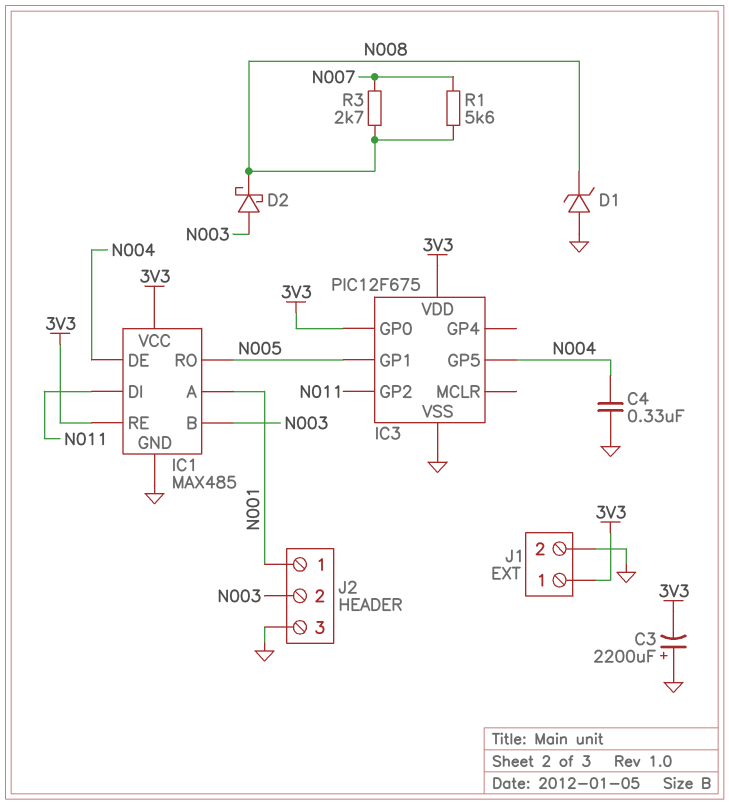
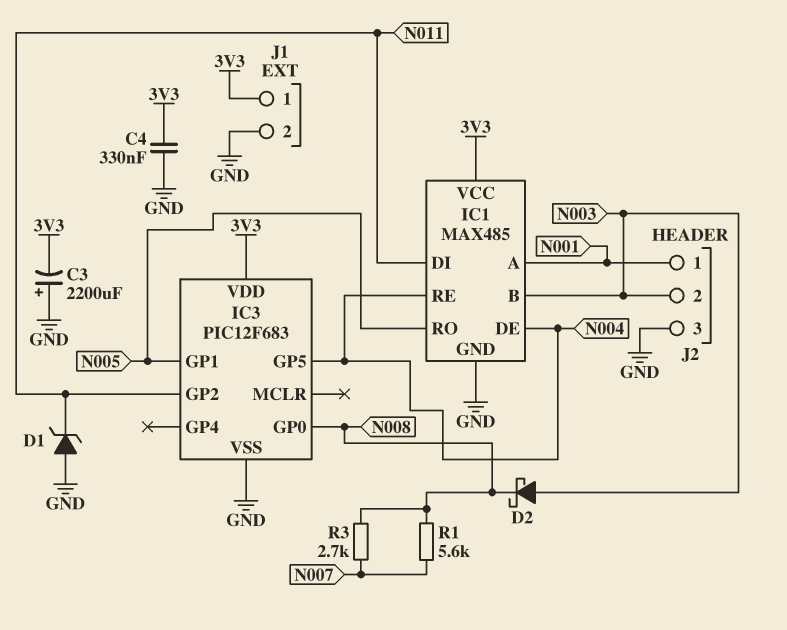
C4: 330nF (GND, N004) -> 330nF (3V3, GND)
D1: zener (A GND, K N008) -> zener (A GND, K N011)
IC1 pin RE: 3V3 -> N004
IC3: PIC12F675 -> PIC12F683
IC3 pin GP0: 3V3 -> N008

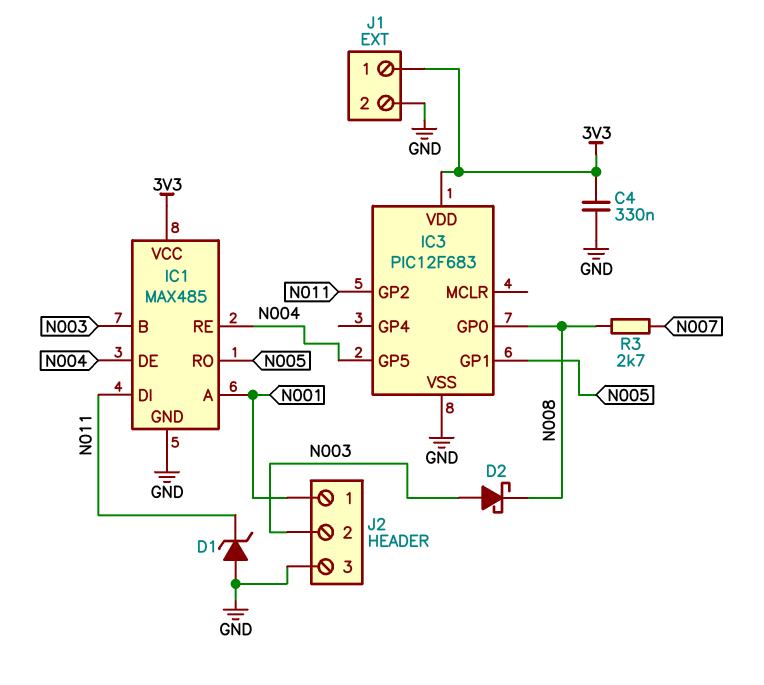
C3: 2200uF (plus GND, minus 3V3) -> none
R1: 5.6k (N007, N008) -> none

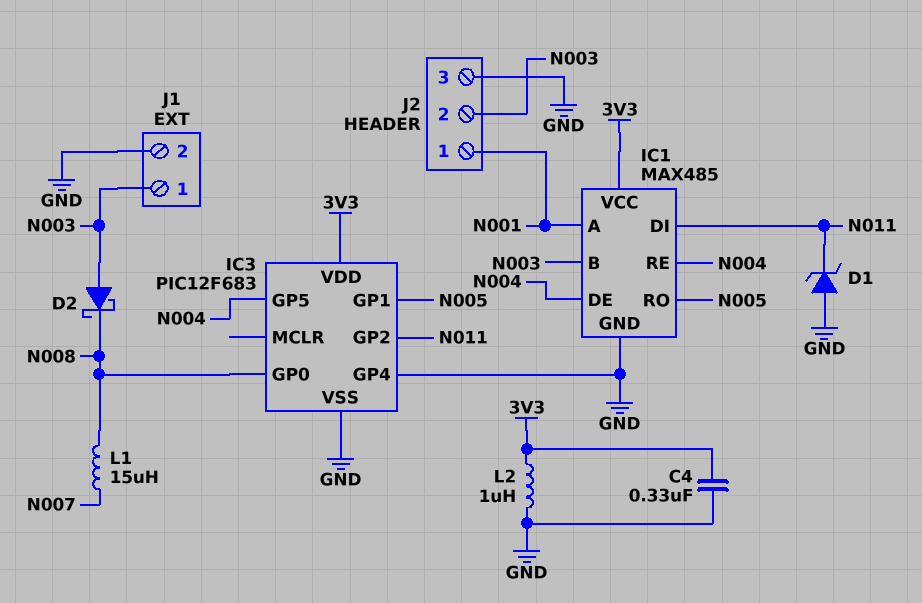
IC3 pin GP4: none -> GND
J1 pin 1: 3V3 -> N003
L1: none -> 15uH (N007, N008)
L2: none -> 1uH (3V3, GND)
R3: 2.7k (N007, N008) -> none

